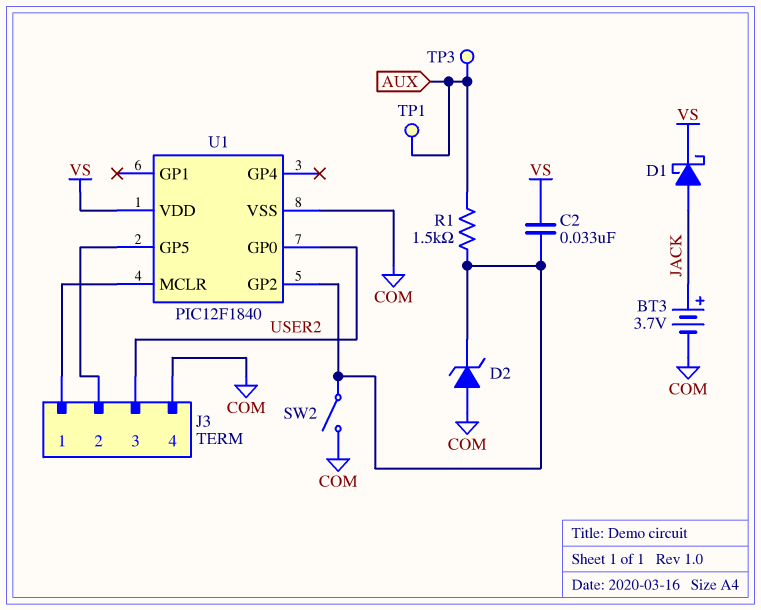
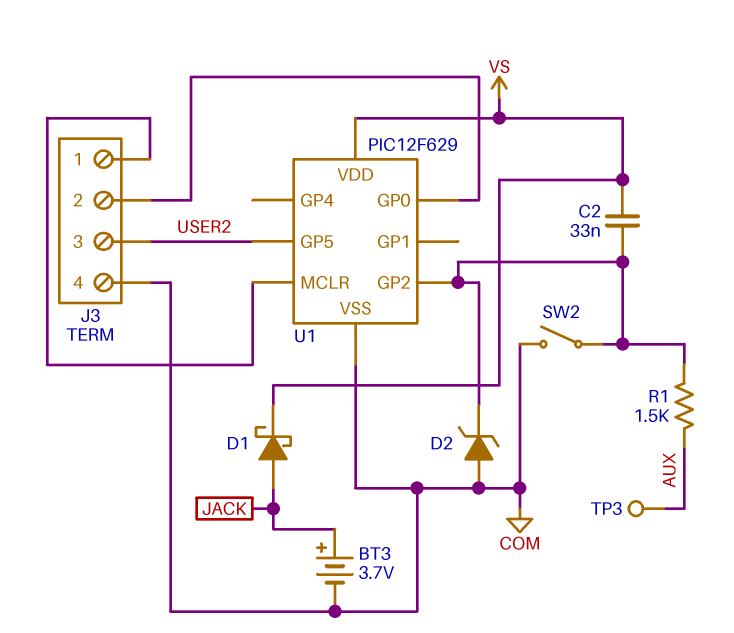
TP1: test point (AUX) -> none
U1: PIC12F1840 -> PIC12F629
U1 pin GP0: USER2 -> J3/2
U1 pin GP5: J3/2 -> USER2

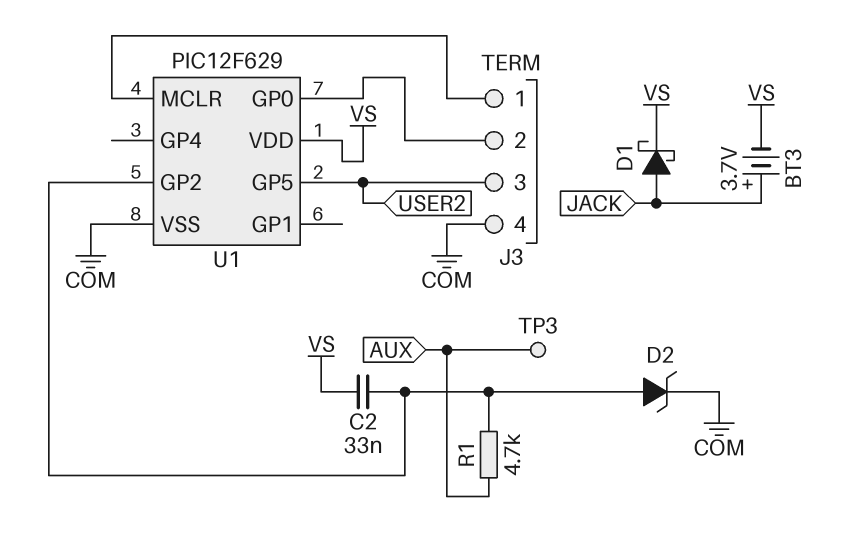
BT3: 3.7V (plus JACK, minus COM) -> 3.7V (plus JACK, minus VS)
D2: zener (A COM, K U1/GP2) -> zener (A U1/GP2, K COM)
R1: 1.5k (AUX, U1/GP2) -> 4.7k (AUX, U1/GP2)
SW2: switch (COM, U1/GP2) -> none

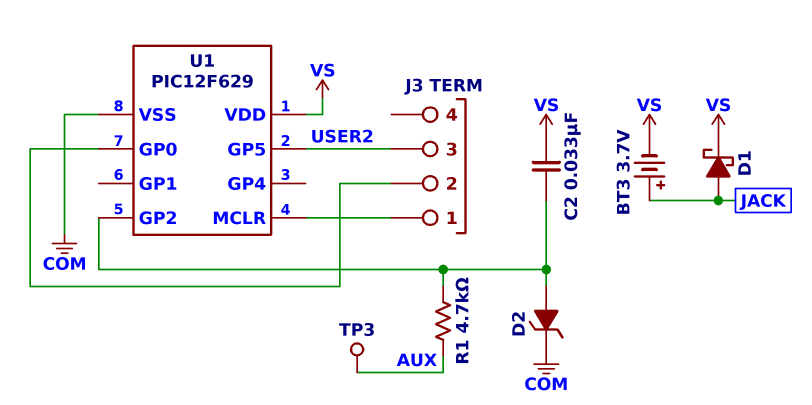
J3 pin 4: COM -> none

